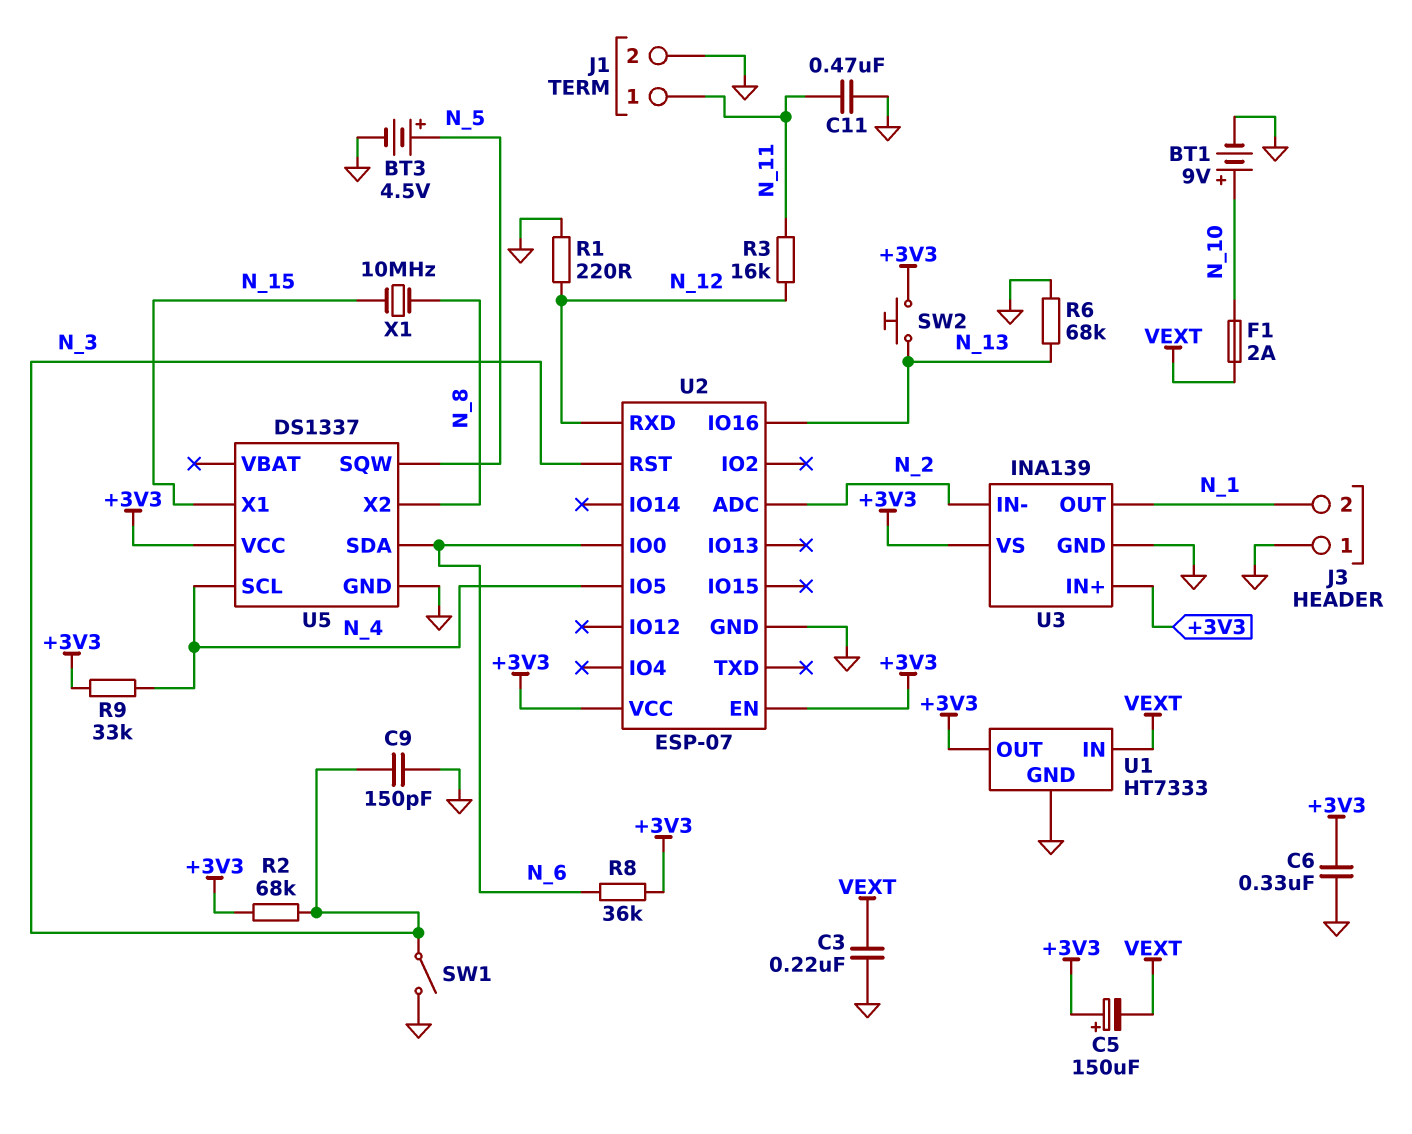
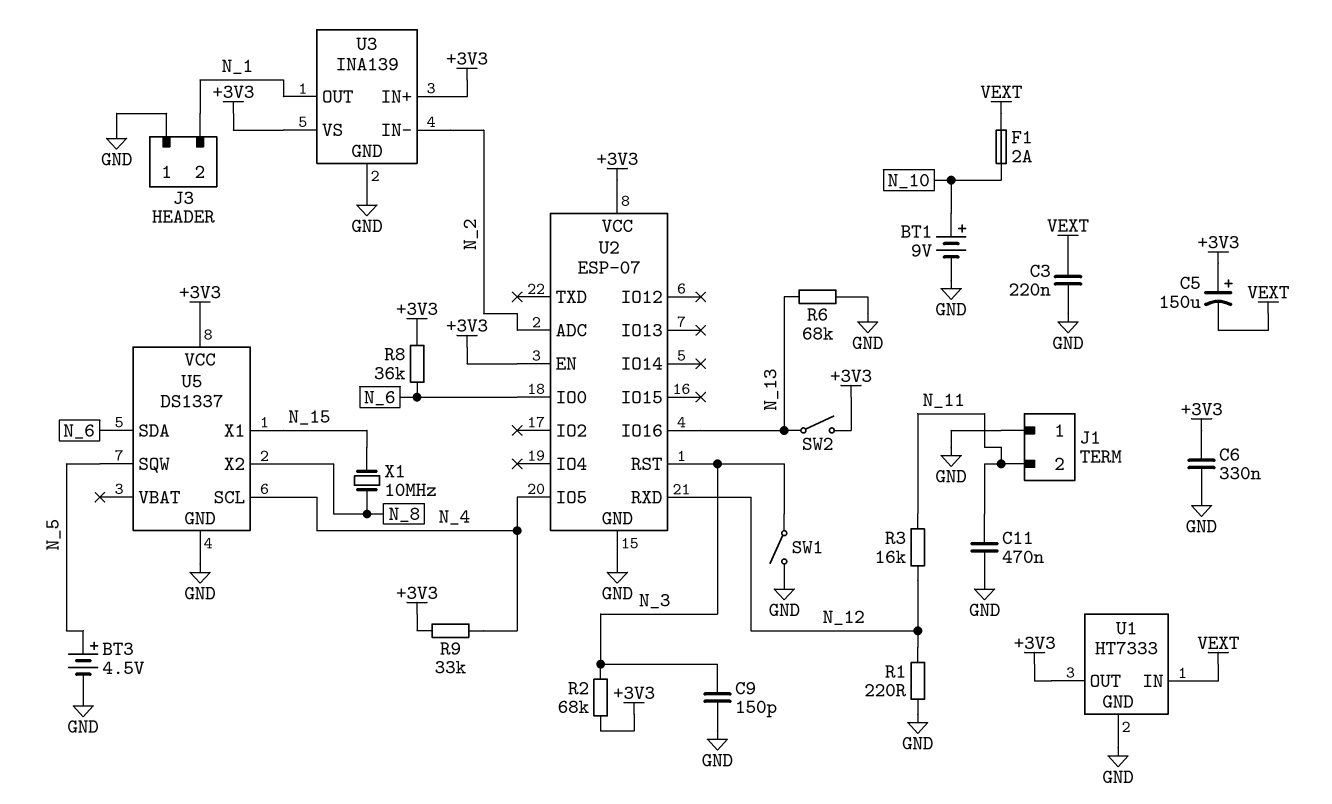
J1 pin 1: N_11 -> GND
J1 pin 2: GND -> N_11
SW2: button (+3V3, N_13) -> switch (+3V3, N_13)

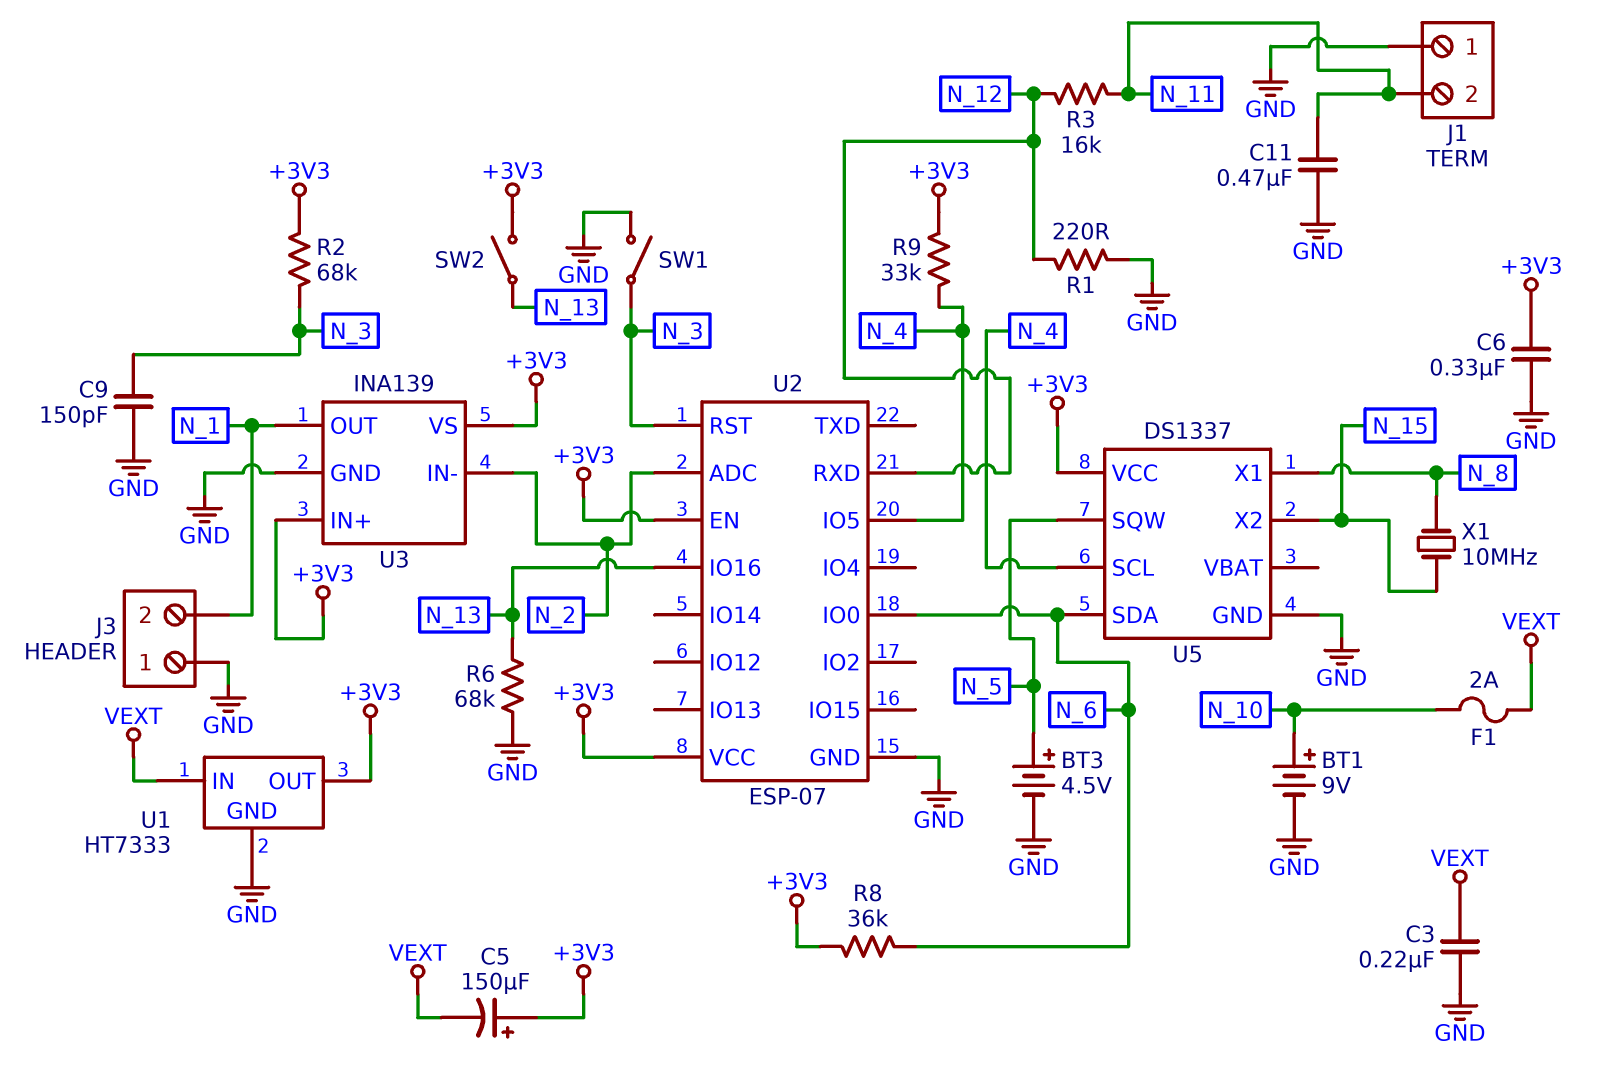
U5 pin X1: N_15 -> N_8
U5 pin X2: N_8 -> N_15

